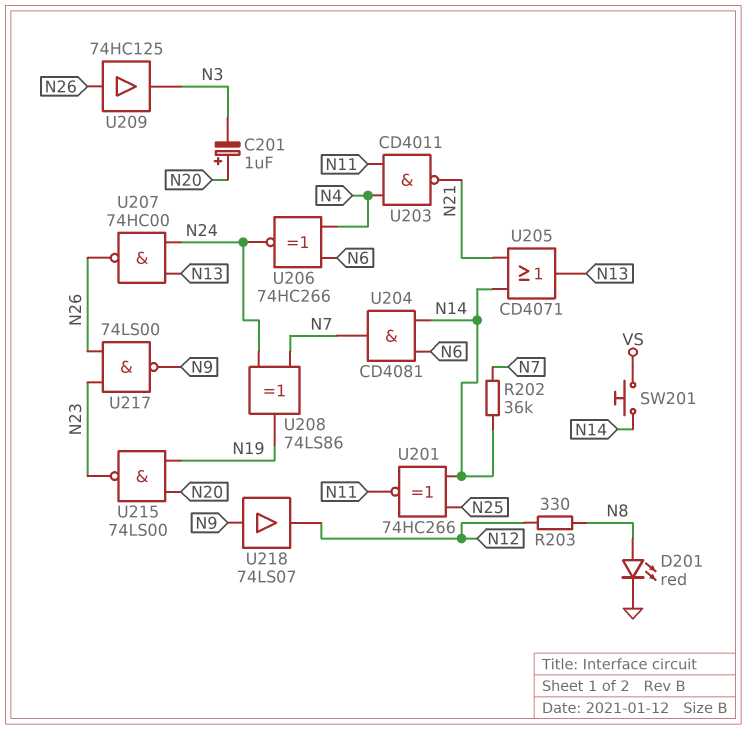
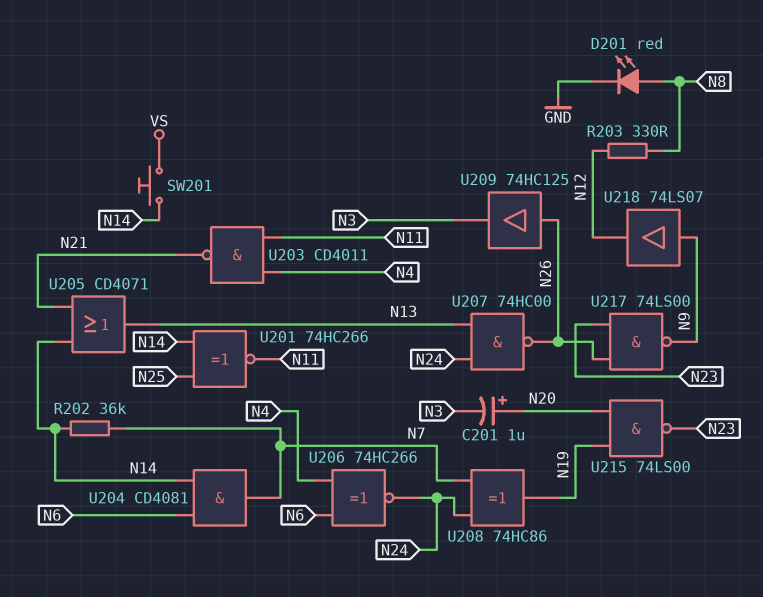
U208: XOR 74LS86 (in N7, in N24, out N19) -> XOR 74HC86 (in N7, in N24, out N19)

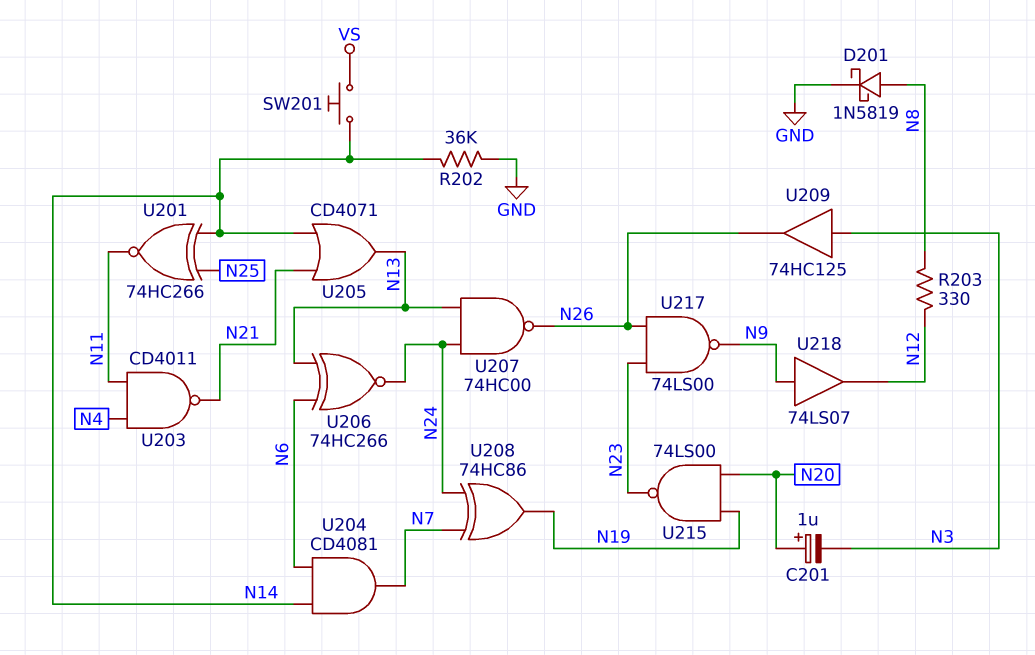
D201: LED red (A N8, K GND) -> schottky 1N5819 (A N8, K GND)
R202: 36k (N7, N14) -> 36k (GND, N14)
U206: XNOR 74HC266 (in N4, in N6, out N24) -> XNOR 74HC266 (in N6, in N13, out N24)
U209: buffer 74HC125 (in N26, out N3) -> buffer 74HC125 (in N3, out N26)

